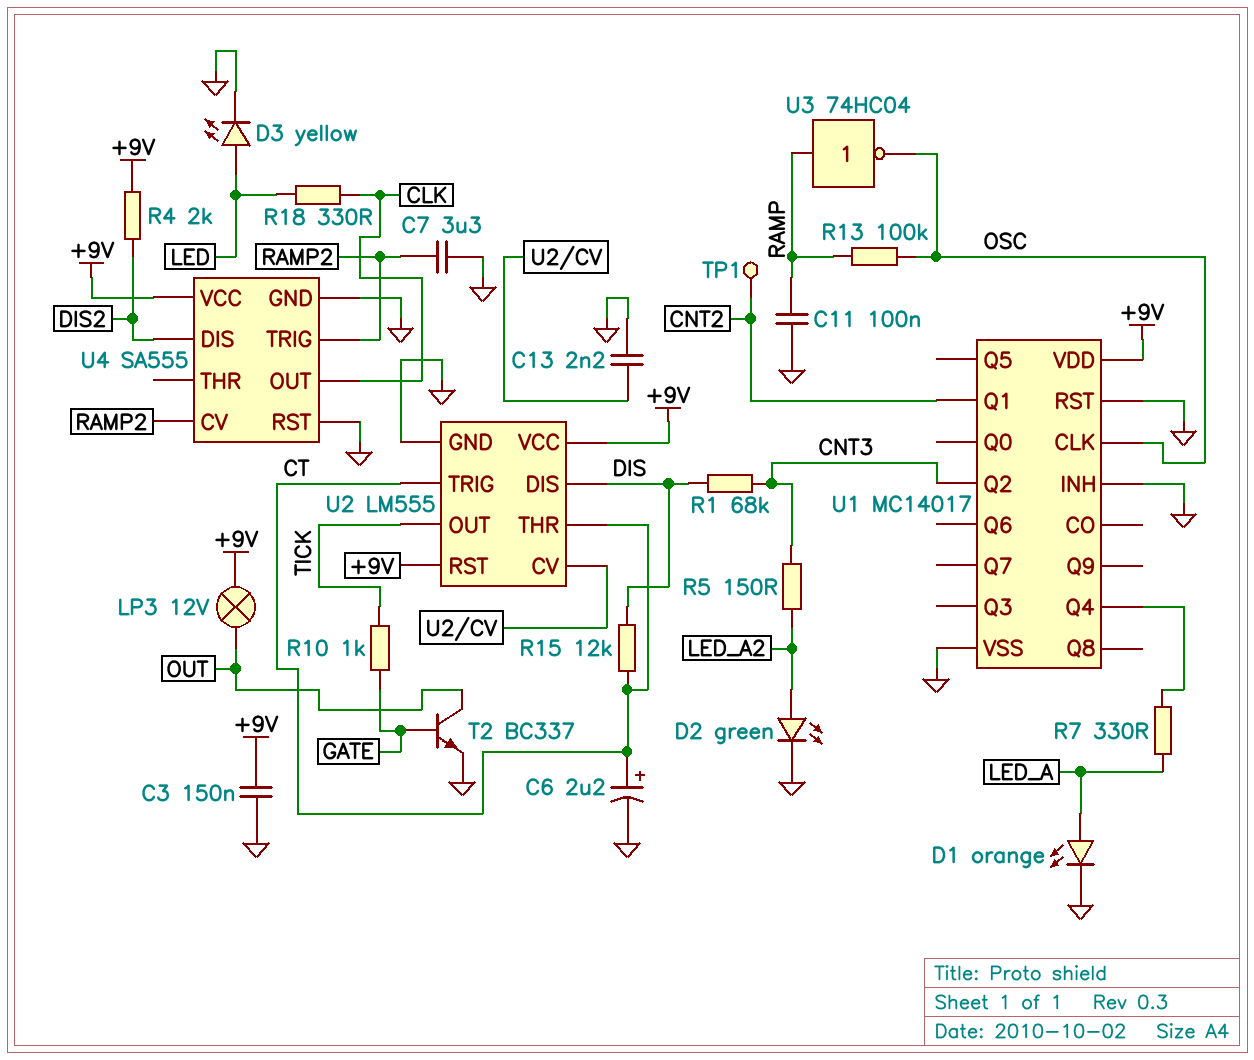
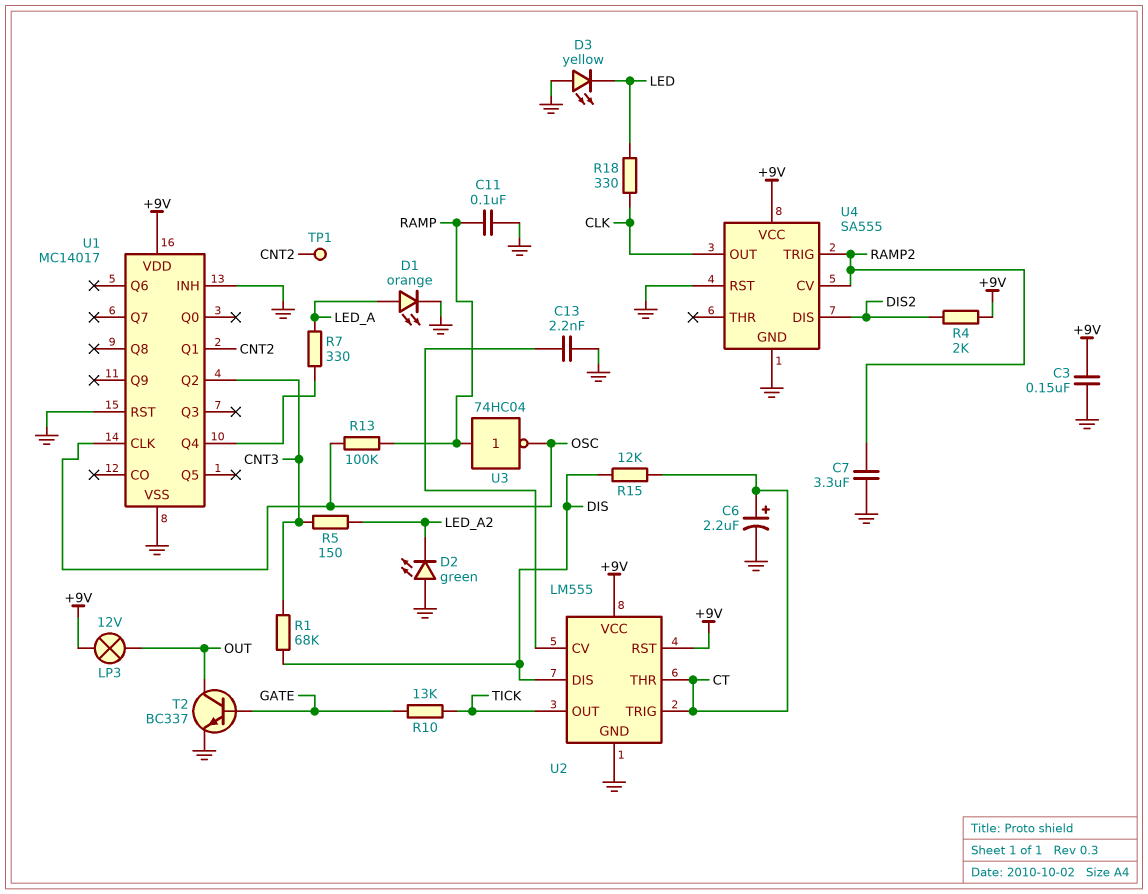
D2: LED green (A LED_A2, K GND) -> LED green (A GND, K LED_A2)
D3: LED yellow (A LED, K GND) -> LED yellow (A GND, K LED)
R10: 1k (GATE, TICK) -> 13k (GATE, TICK)

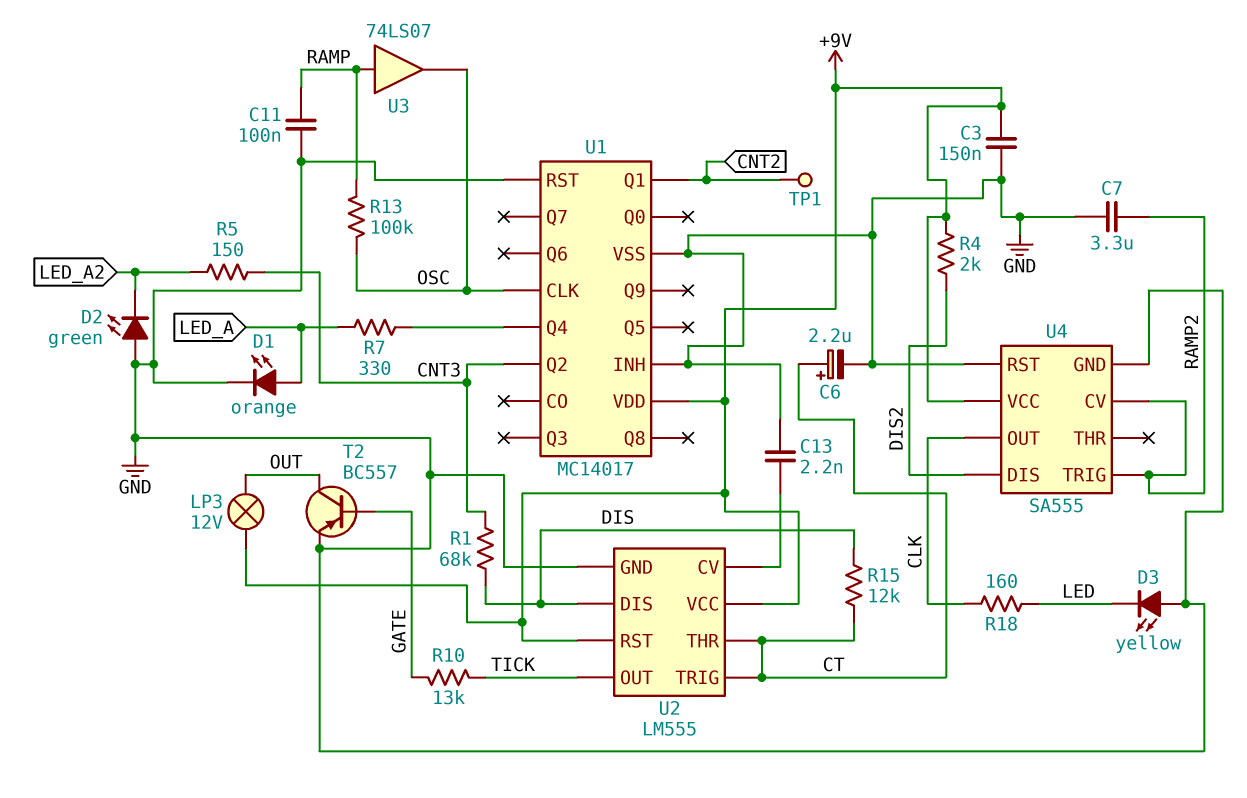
R18: 330 (CLK, LED) -> 160 (CLK, LED)
T2: NPN BC337 (B GATE, C OUT, E GND) -> PNP BC557 (B GATE, C OUT, E GND)
U3: NOT 74HC04 (in RAMP, out OSC) -> buffer 74LS07 (in RAMP, out OSC)

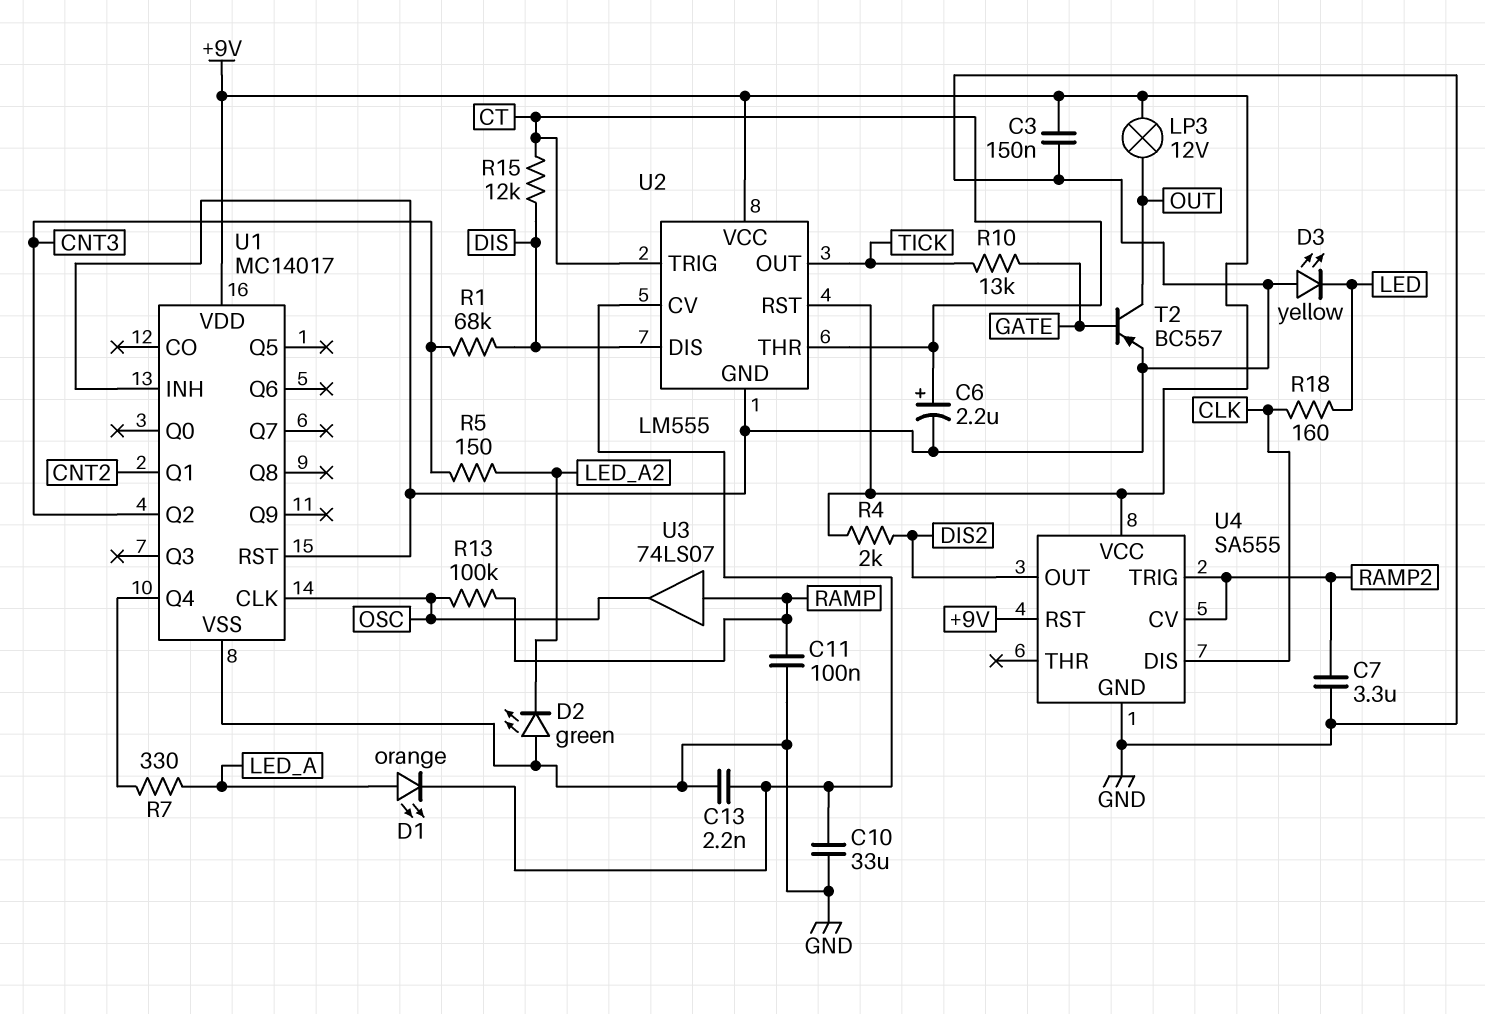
C10: none -> 33uF (GND, U2/CV)
D1: LED orange (A LED_A, K GND) -> LED orange (A LED_A, K U2/CV)
TP1: test point (CNT2) -> none
U4 pin DIS: DIS2 -> CLK
U4 pin OUT: CLK -> DIS2
U4 pin RST: GND -> +9V

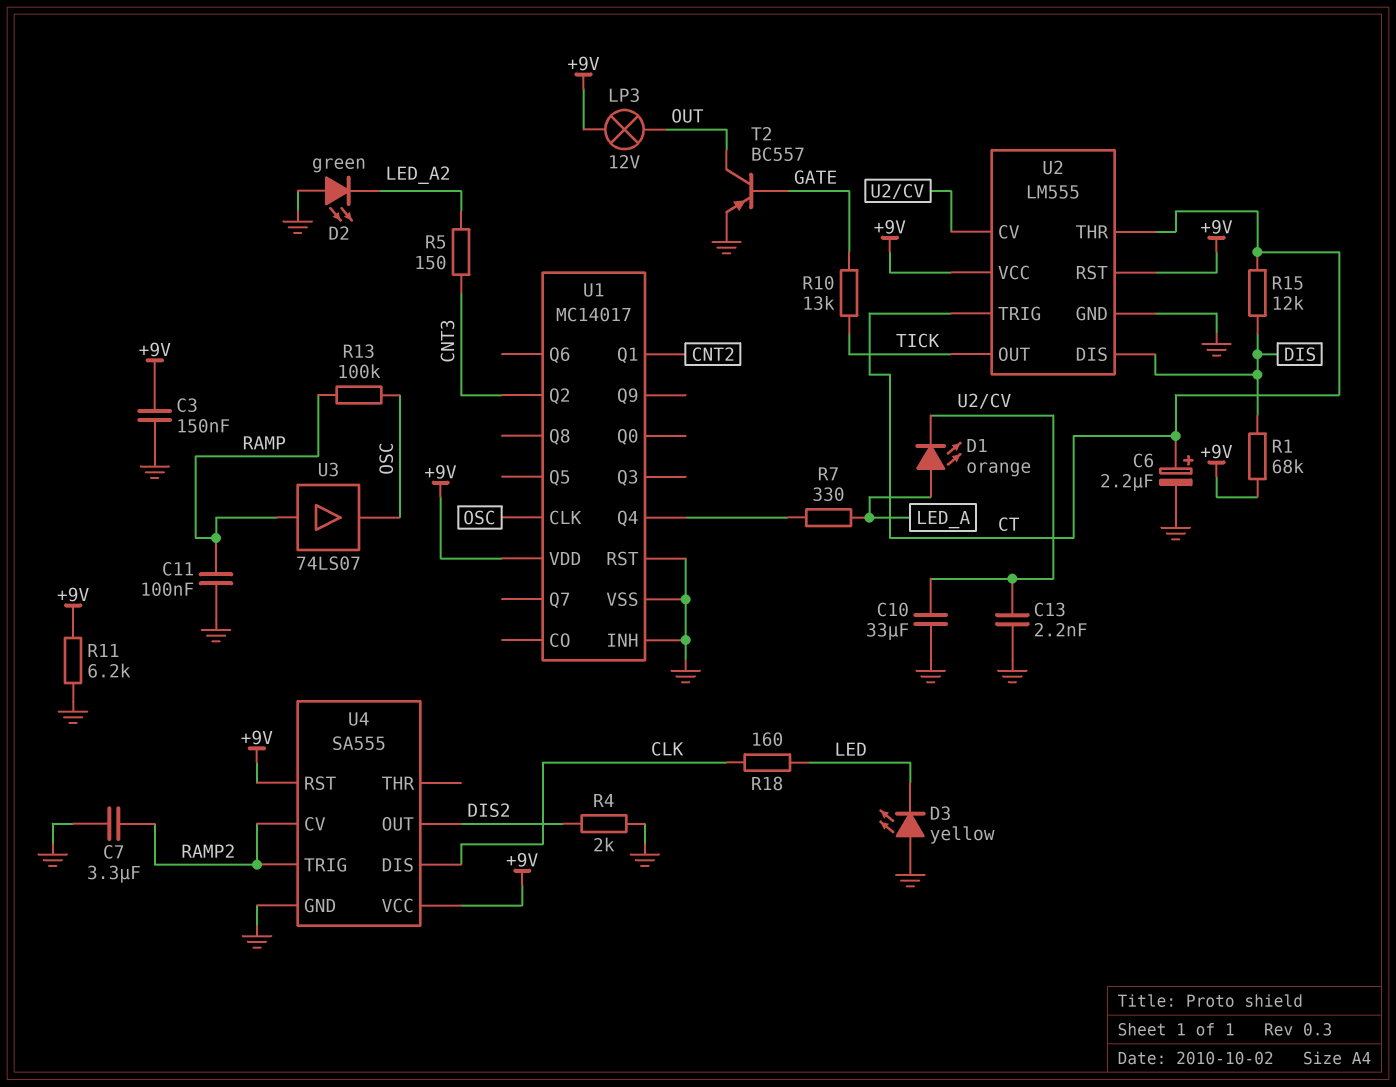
R1: 68k (CNT3, DIS) -> 68k (+9V, DIS)
R4: 2k (+9V, DIS2) -> 2k (DIS2, GND)
R11: none -> 6.2k (+9V, GND)

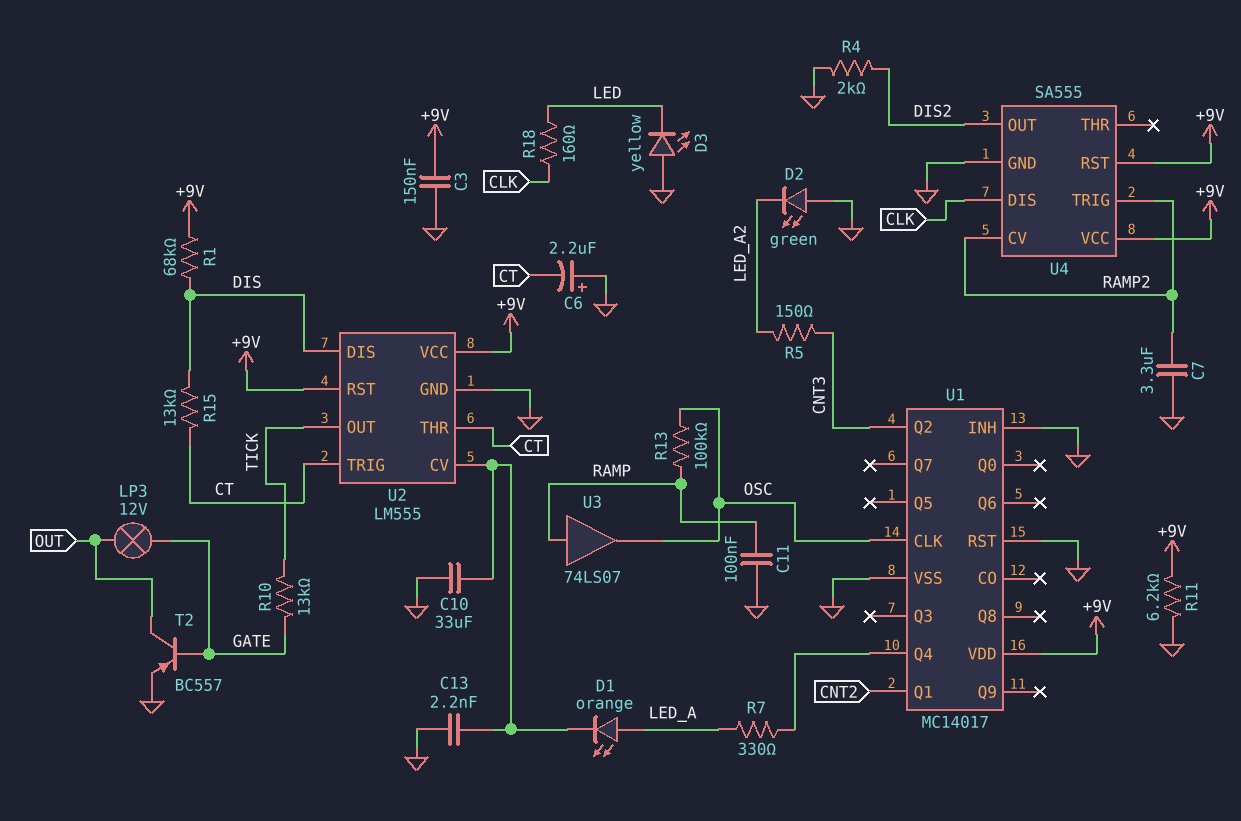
C6: 2.2uF (plus CT, minus GND) -> 2.2uF (plus GND, minus CT)
LP3: lamp 12V (+9V, OUT) -> lamp 12V (GATE, OUT)
R15: 12k (CT, DIS) -> 13k (CT, DIS)

